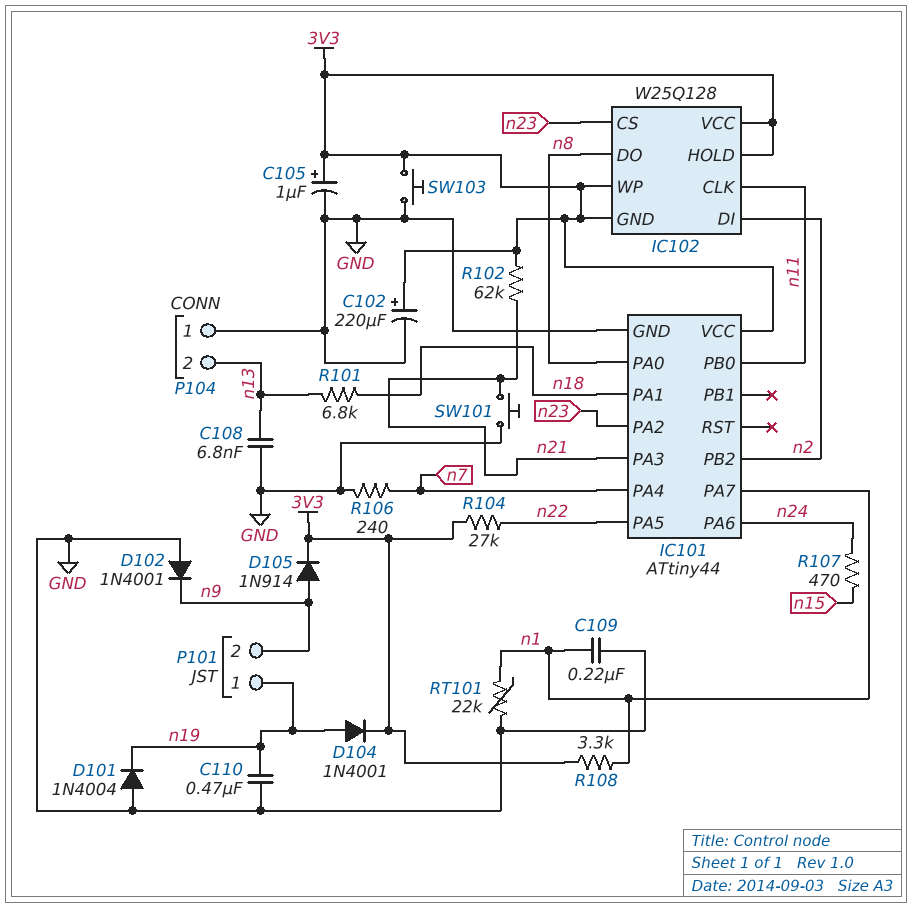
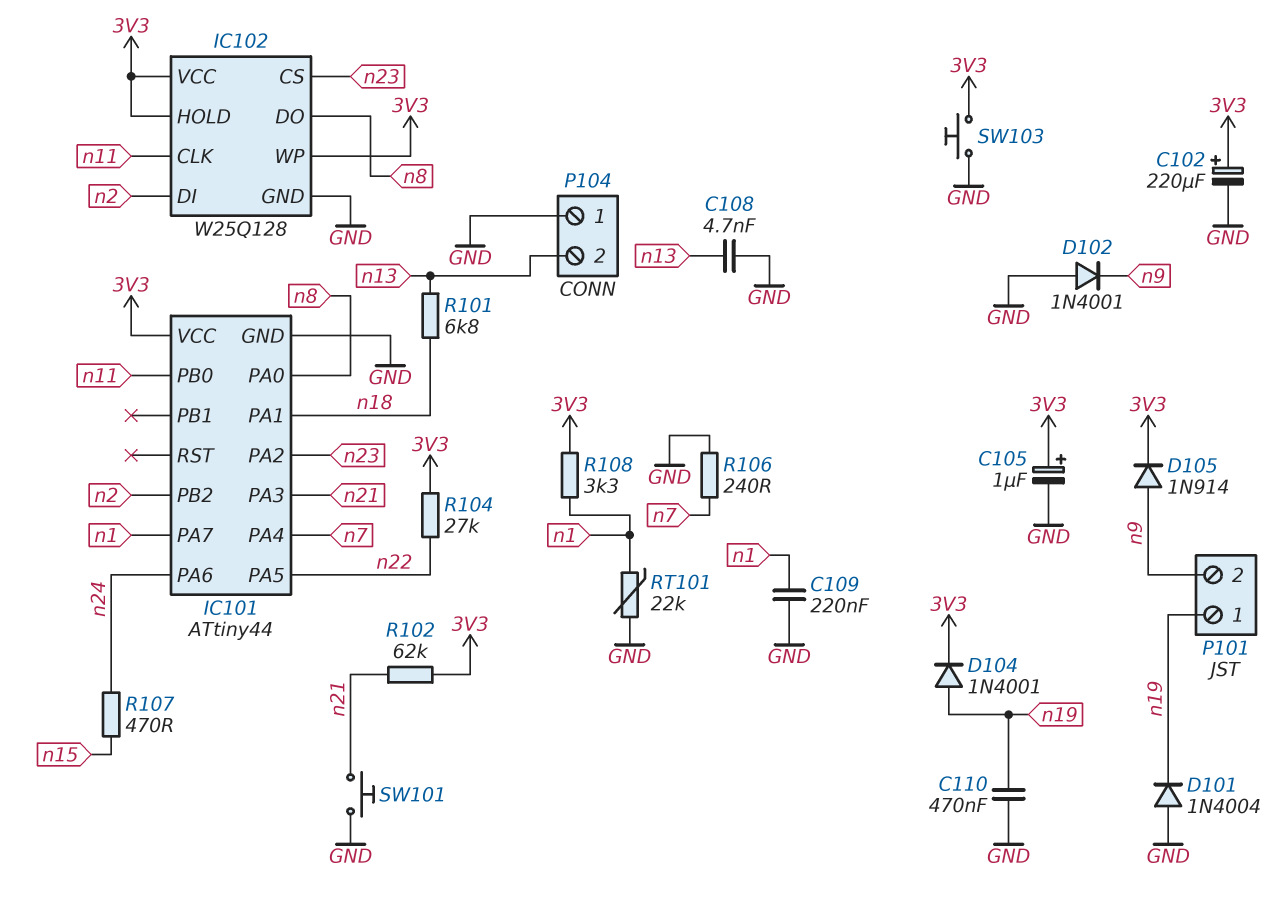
C108: 6.8nF (GND, n13) -> 4.7nF (GND, n13)
IC102 pin GND: 3V3 -> GND

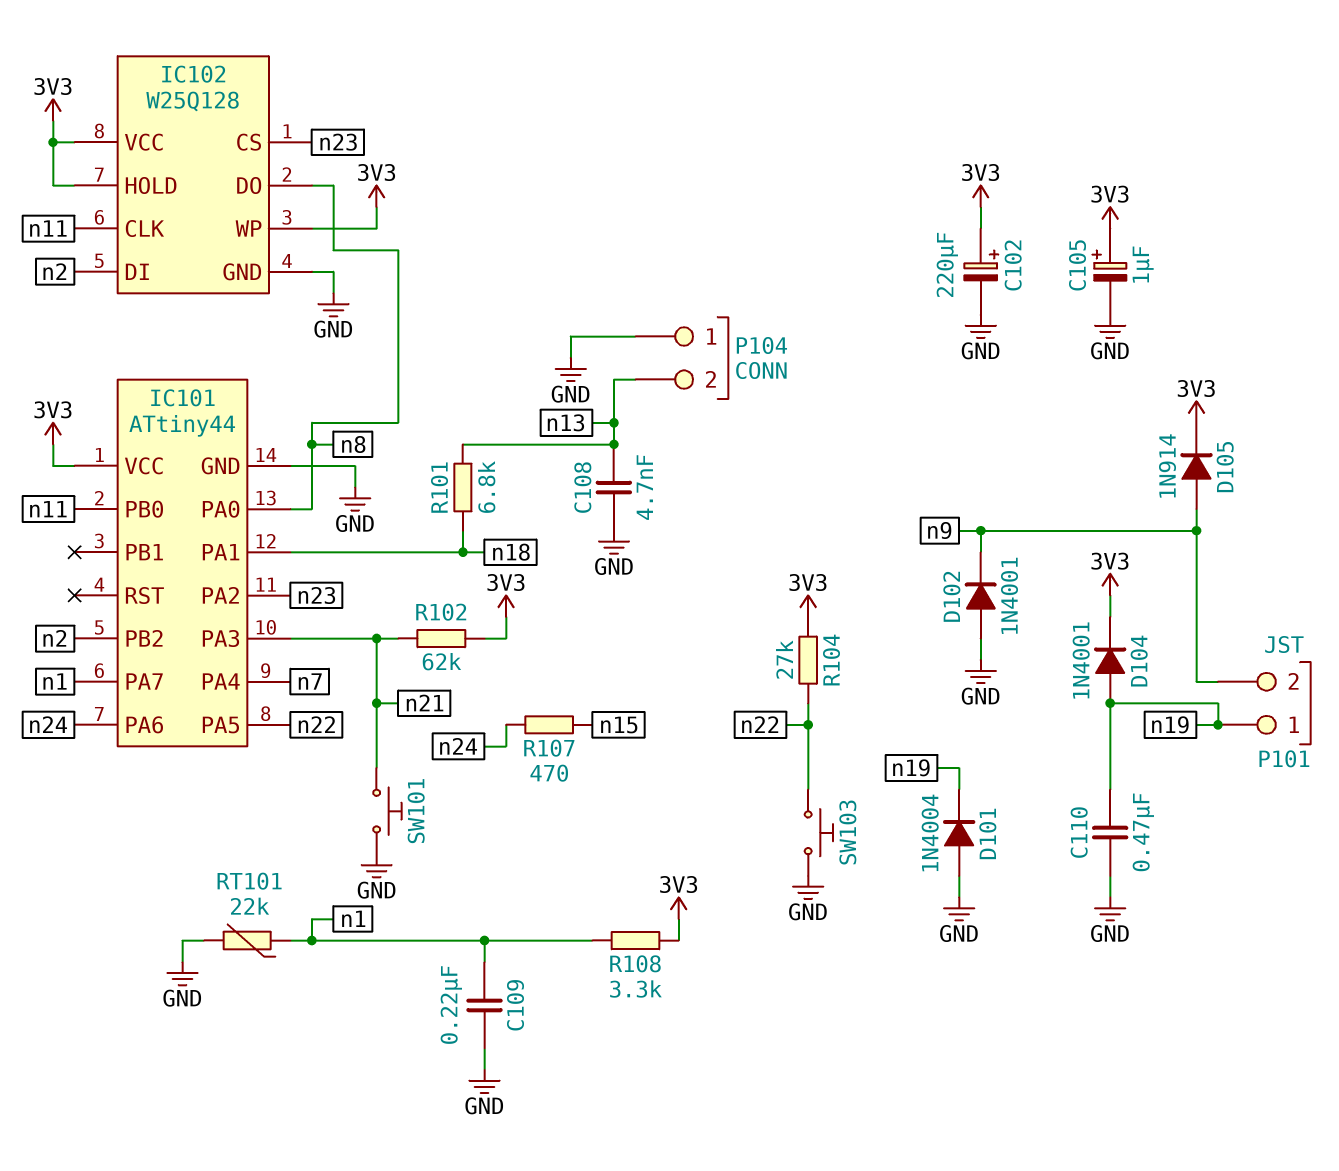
R106: 240 (GND, n7) -> none
SW103: button (3V3, GND) -> button (GND, n22)

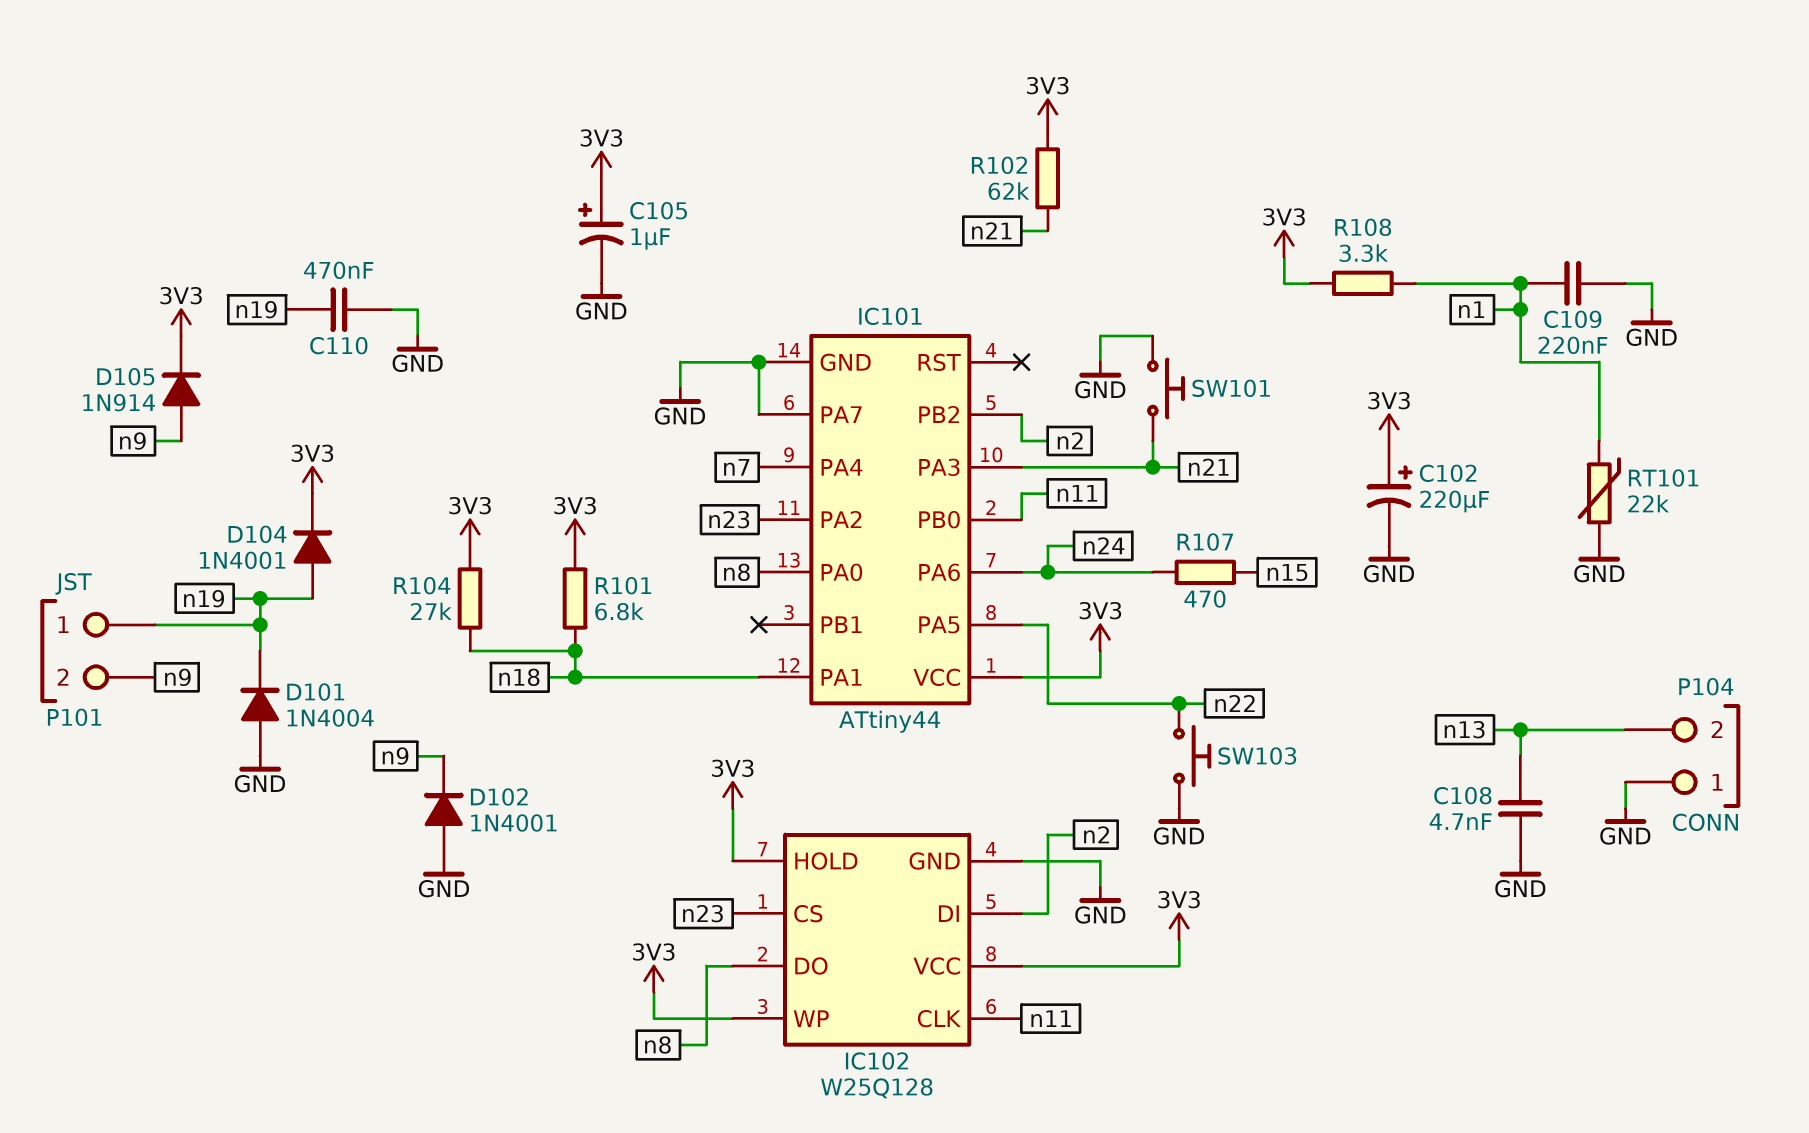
IC101 pin PA7: n1 -> GND
R101: 6.8k (n13, n18) -> 6.8k (3V3, n18)
R104: 27k (3V3, n22) -> 27k (3V3, n18)

